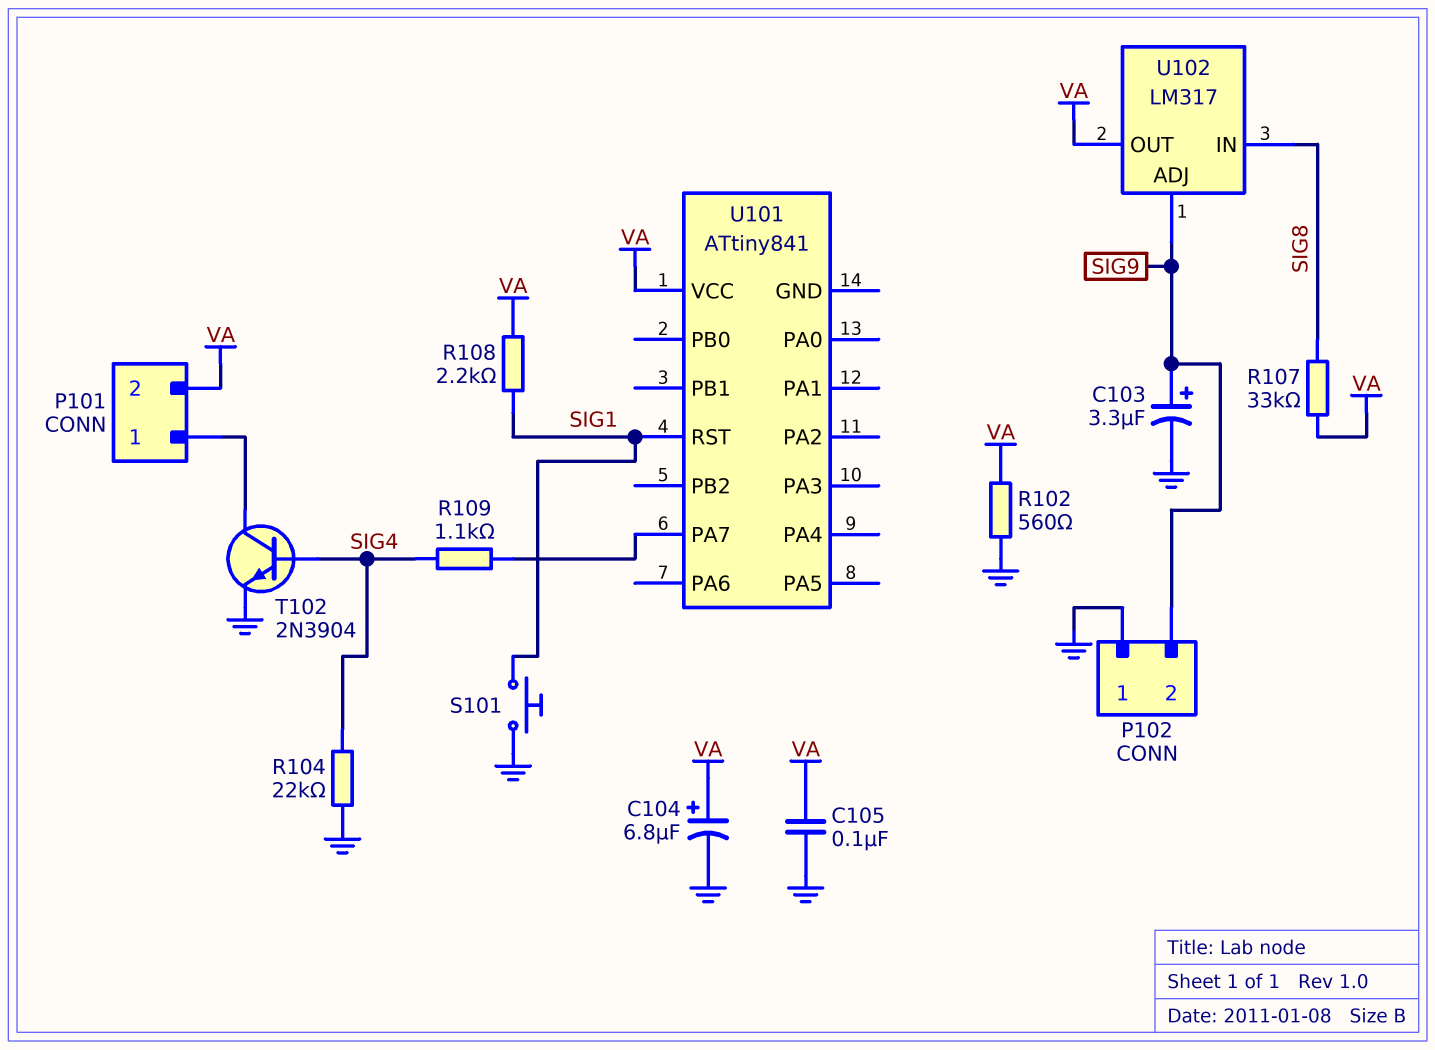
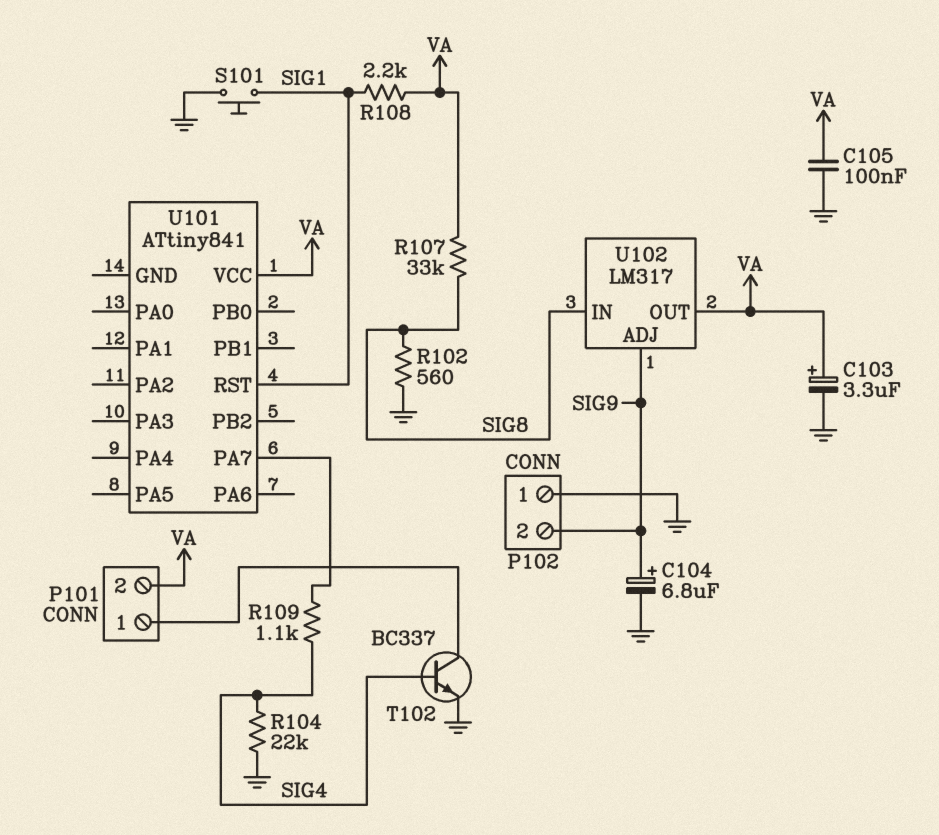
C103: 3.3uF (plus SIG9, minus GND) -> 3.3uF (plus VA, minus GND)
C104: 6.8uF (plus VA, minus GND) -> 6.8uF (plus SIG9, minus GND)
R102: 560 (GND, VA) -> 560 (GND, SIG8)
T102: NPN 2N3904 (B SIG4, C P101/1, E GND) -> NPN BC337 (B SIG4, C P101/1, E GND)

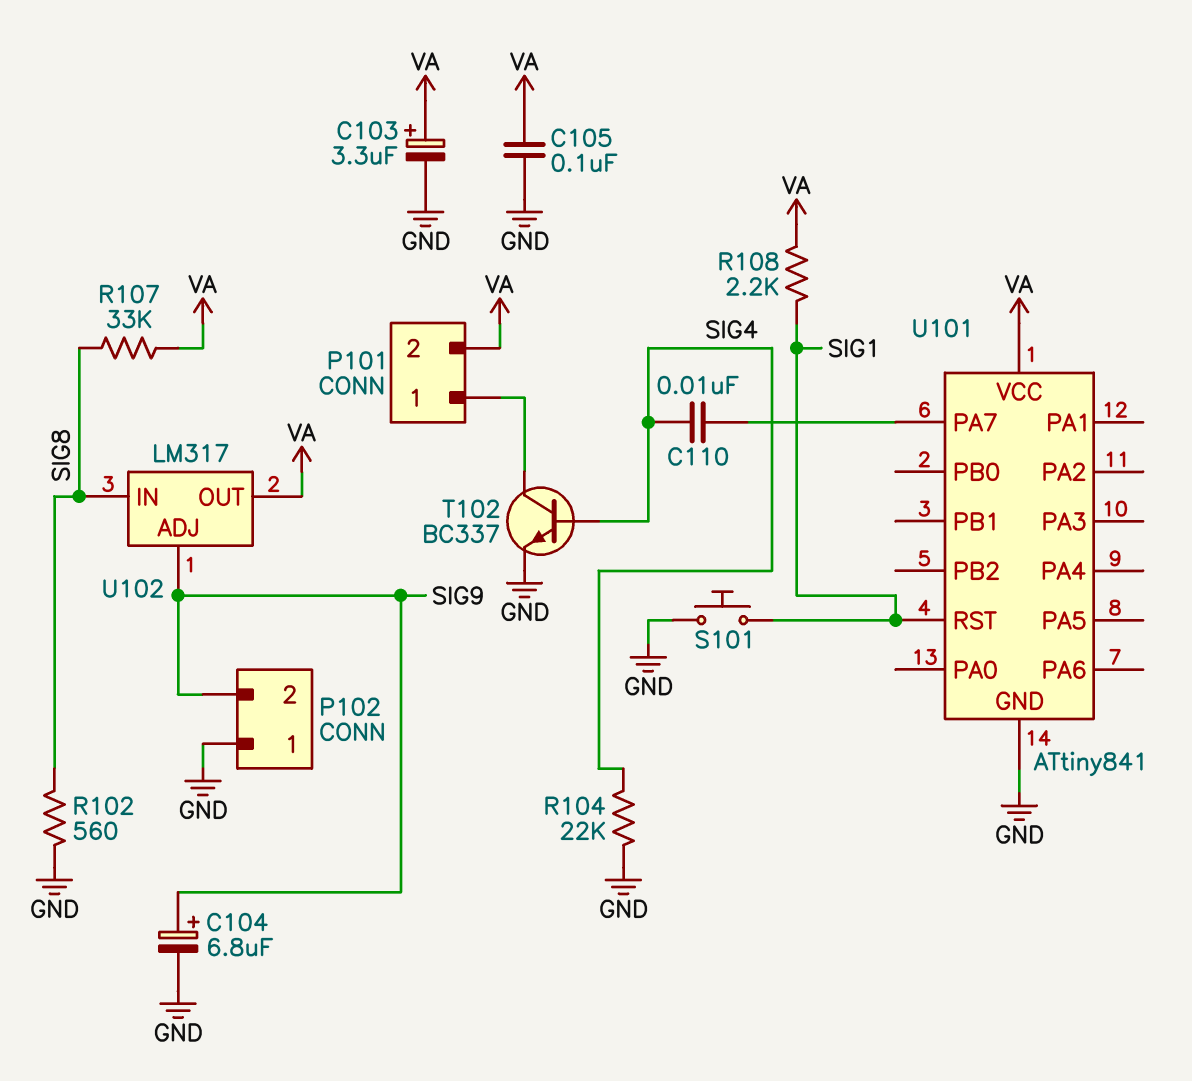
C110: none -> 10nF (SIG4, U101/PA7)
R109: 1.1k (SIG4, U101/PA7) -> none
U101 pin GND: none -> GND

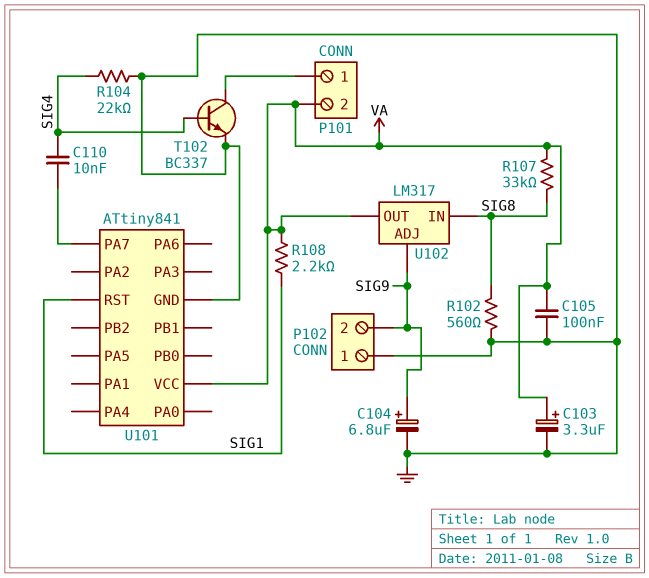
S101: button (GND, SIG1) -> none

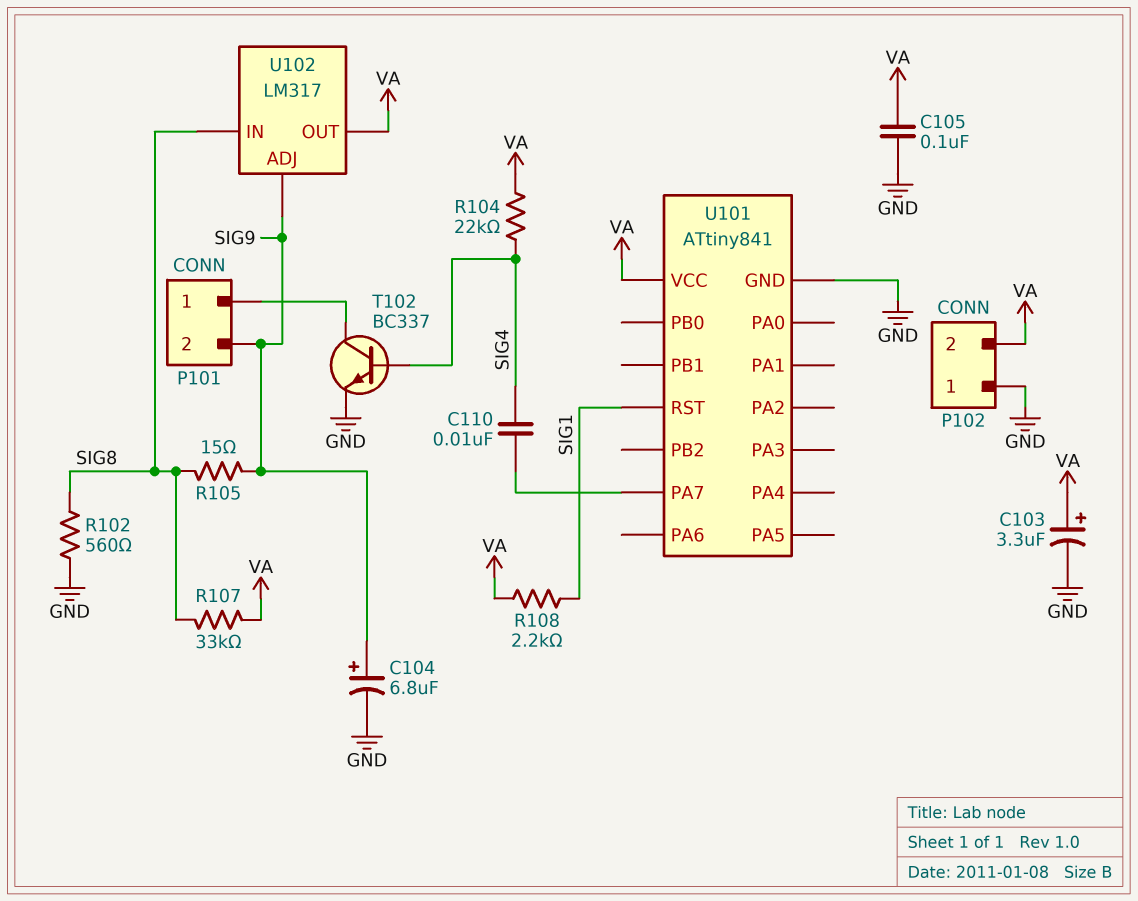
P101 pin 2: VA -> SIG9
P102 pin 2: SIG9 -> VA
R104: 22k (GND, SIG4) -> 22k (SIG4, VA)
R105: none -> 15 (SIG8, SIG9)

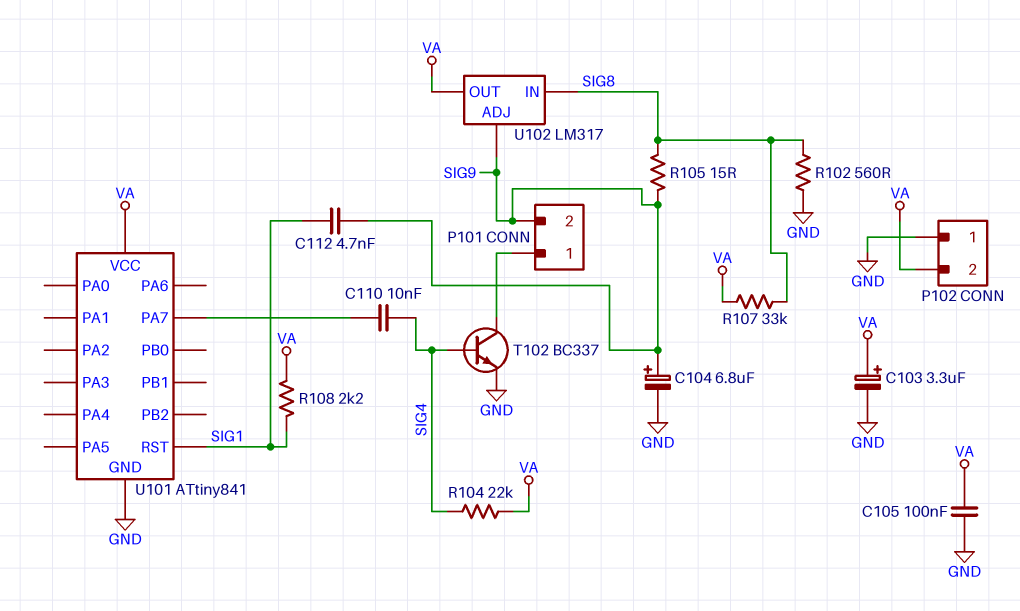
C112: none -> 4.7nF (SIG1, SIG9)

